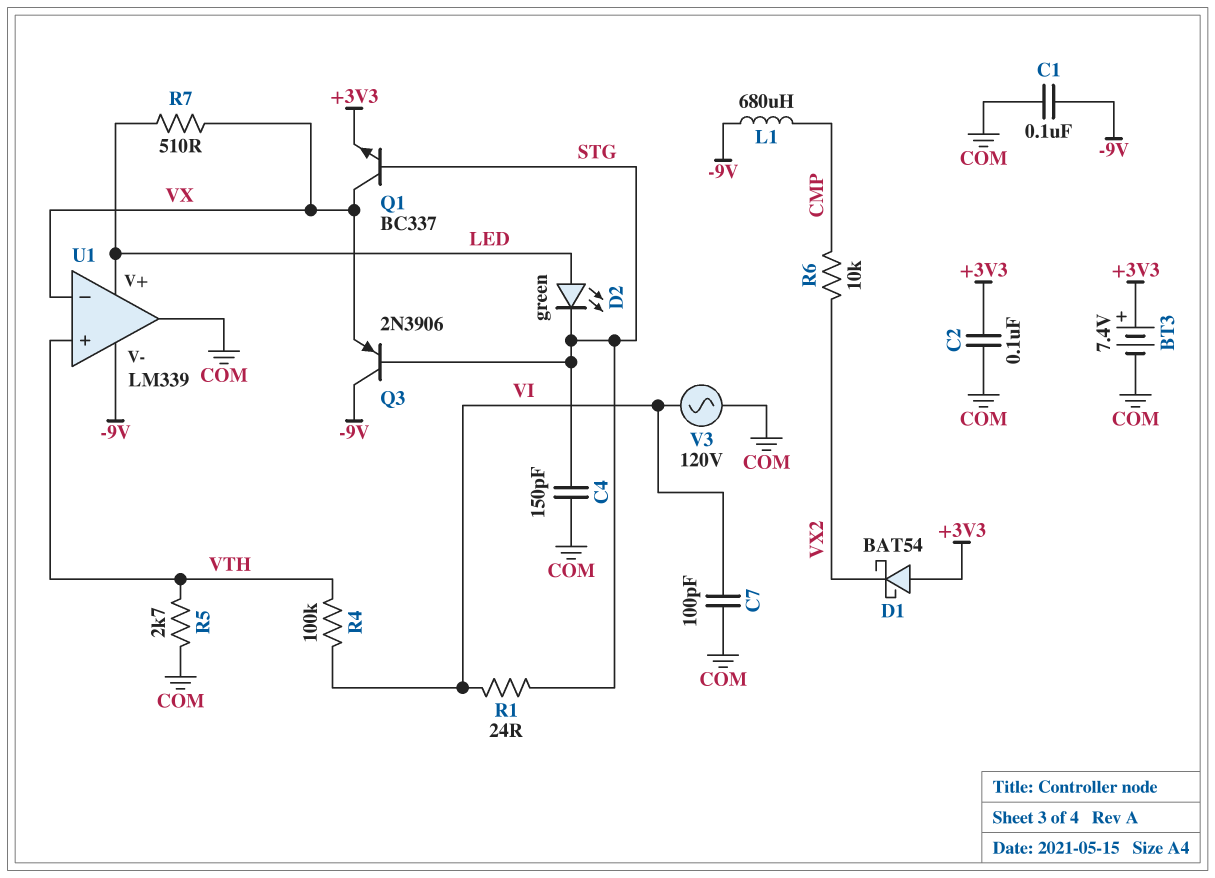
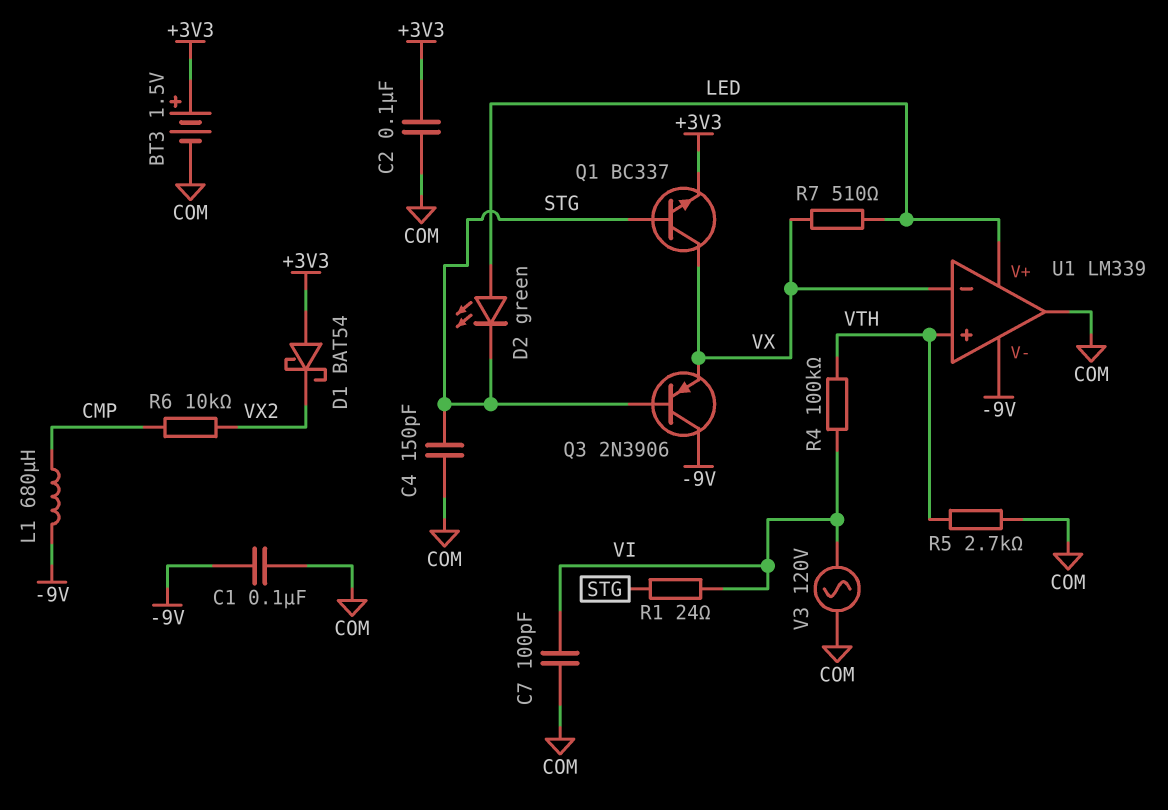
BT3: 7.4V (plus +3V3, minus COM) -> 1.5V (plus +3V3, minus COM)

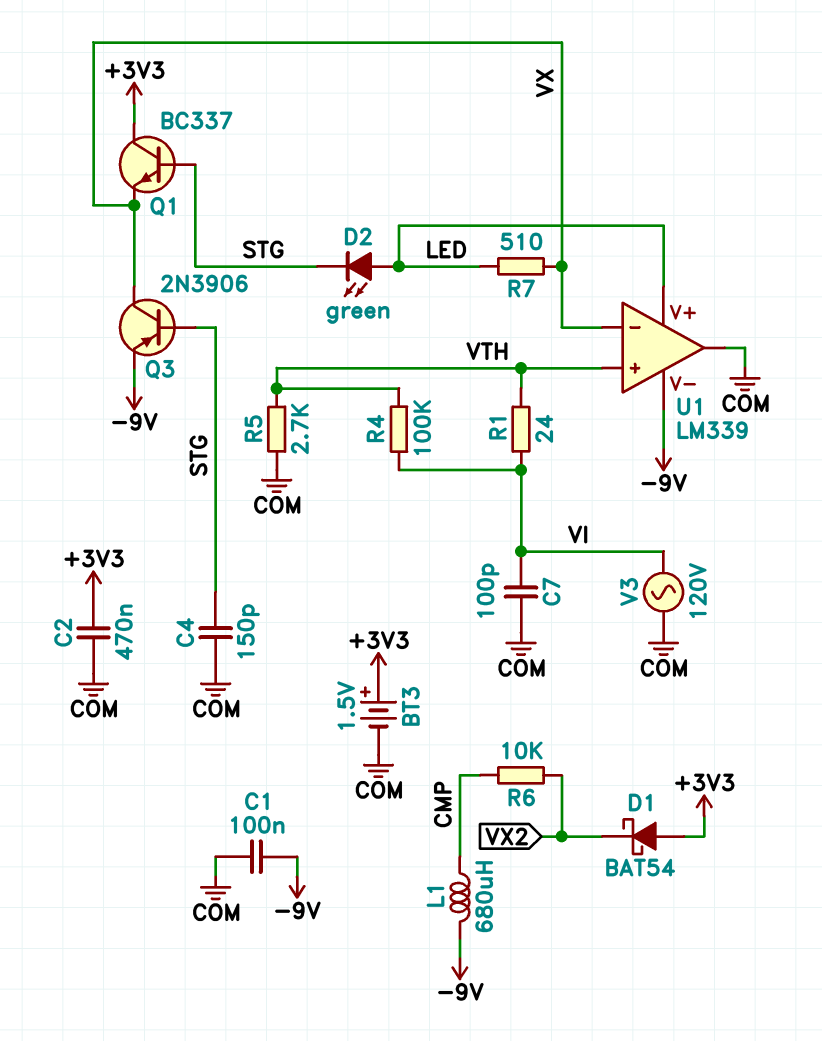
C2: 100nF (+3V3, COM) -> 470nF (+3V3, COM)
Q1: NPN BC337 (B STG, C VX, E +3V3) -> NPN BC337 (B STG, C +3V3, E VX)
Q3: PNP 2N3906 (B STG, C -9V, E VX) -> PNP 2N3906 (B STG, C VX, E -9V)
R1: 24 (STG, VI) -> 24 (VI, VTH)

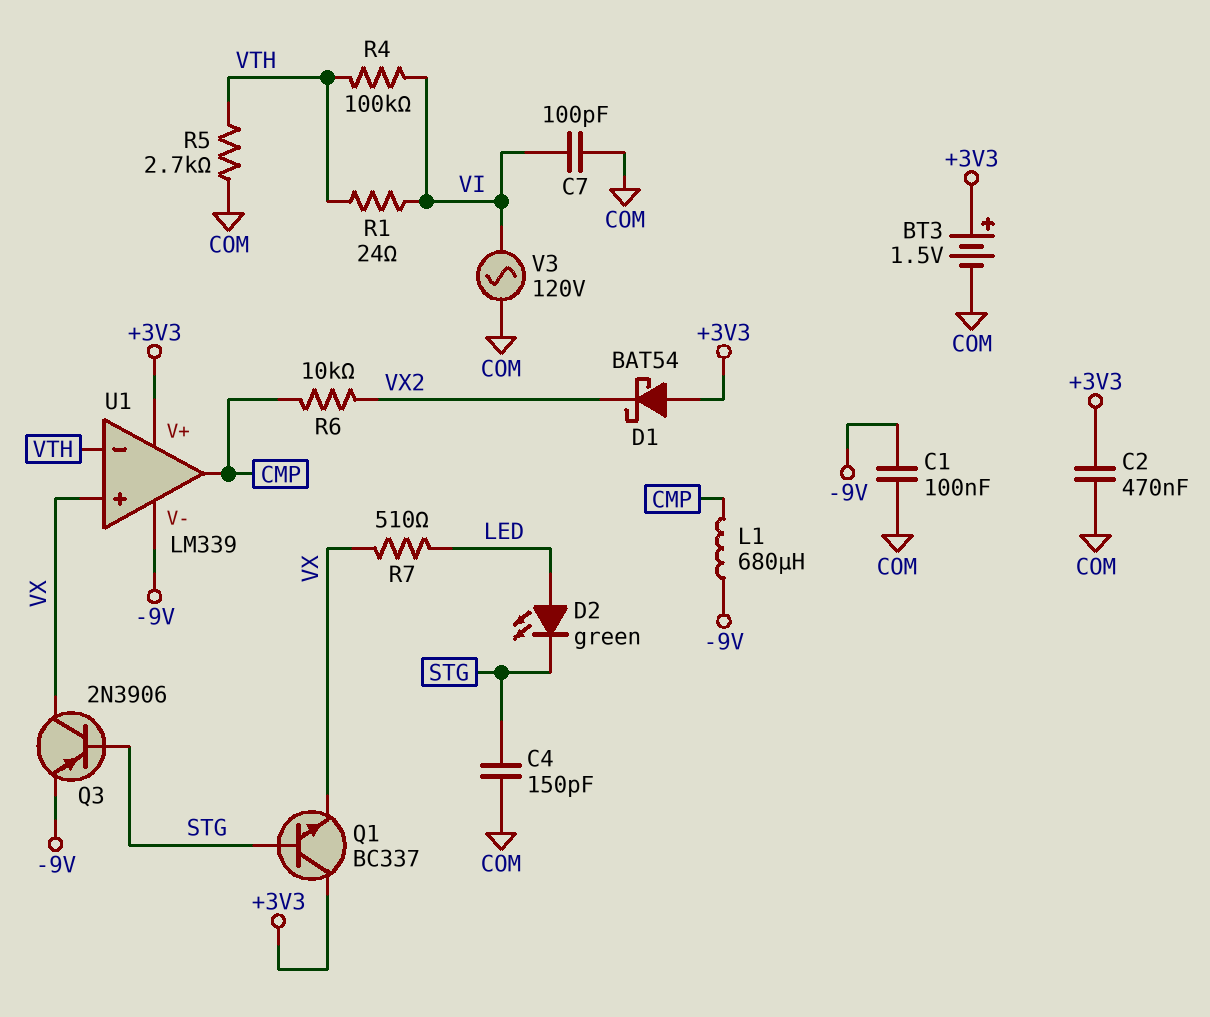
U1 pin V+: LED -> +3V3
U1 pin in+: VTH -> VX
U1 pin in-: VX -> VTH
U1 pin out: COM -> CMP

